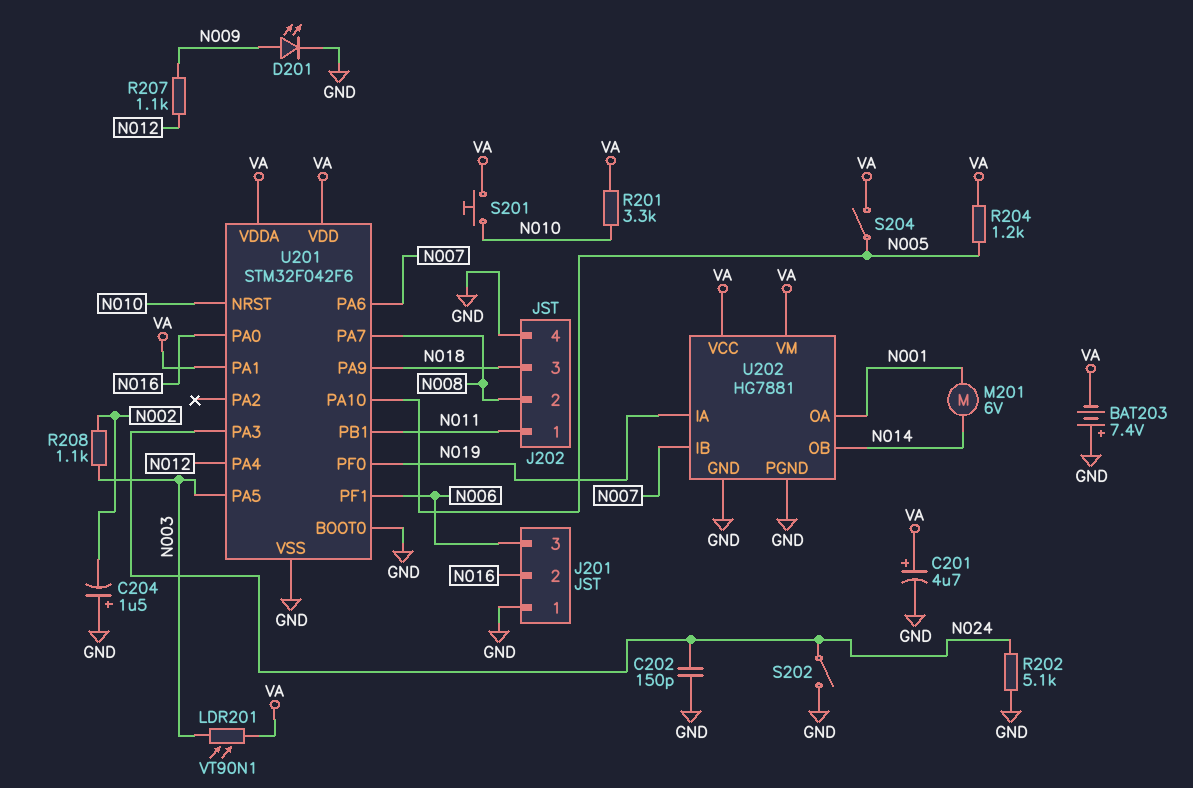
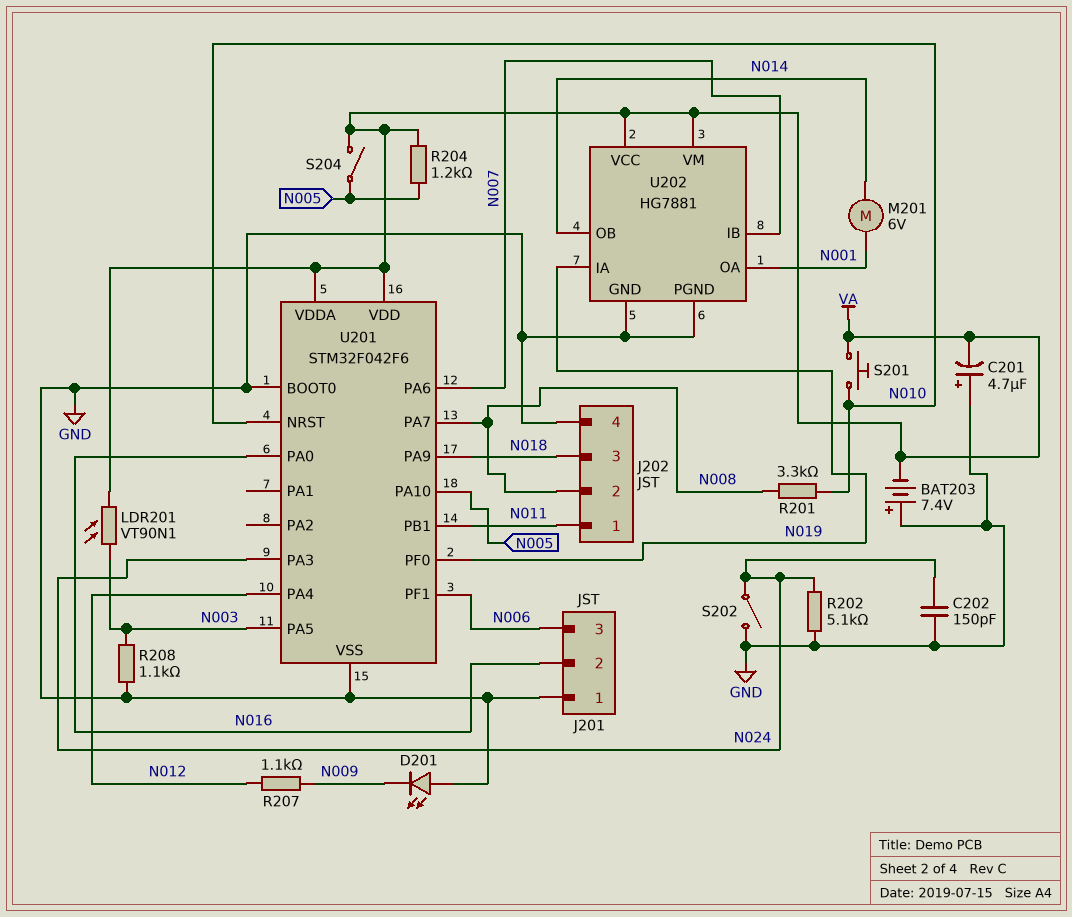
C201: 4.7uF (plus VA, minus GND) -> 4.7uF (plus GND, minus VA)
C204: 1.5uF (plus GND, minus N002) -> none
D201: LED (A N009, K GND) -> LED (A GND, K N009)
R201: 3.3k (N010, VA) -> 3.3k (N008, N010)
R208: 1.1k (N002, N003) -> 1.1k (GND, N003)
U201 pin PA1: VA -> none

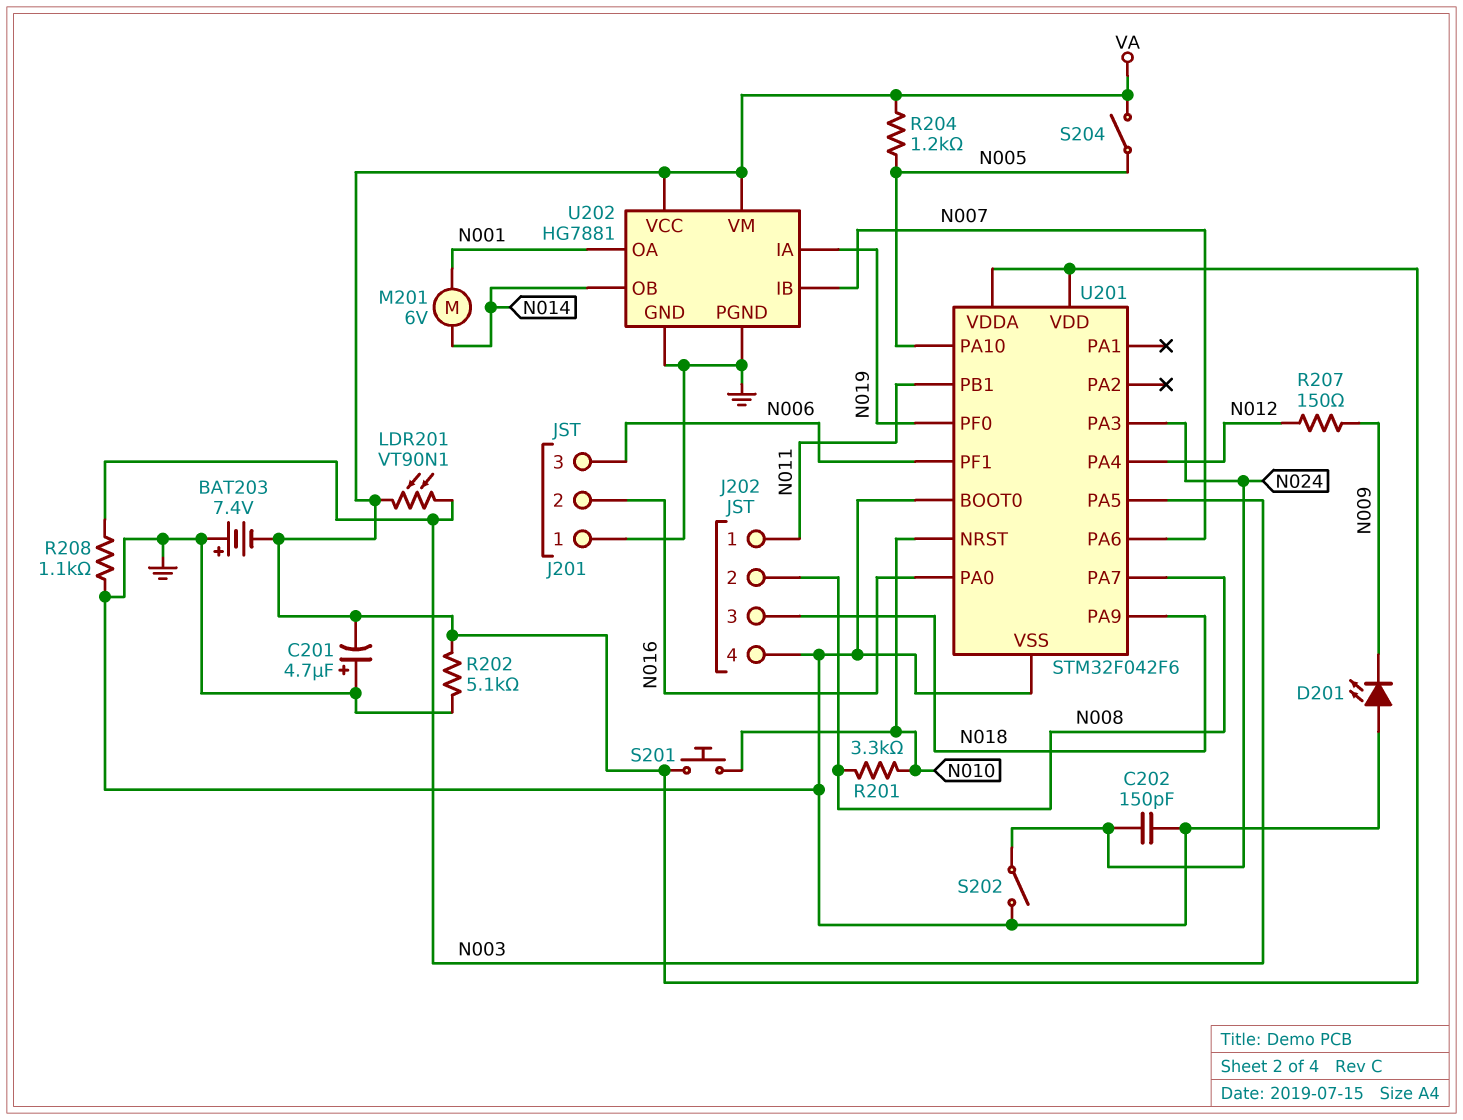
R202: 5.1k (GND, N024) -> 5.1k (GND, VA)
R207: 1.1k (N009, N012) -> 150 (N009, N012)

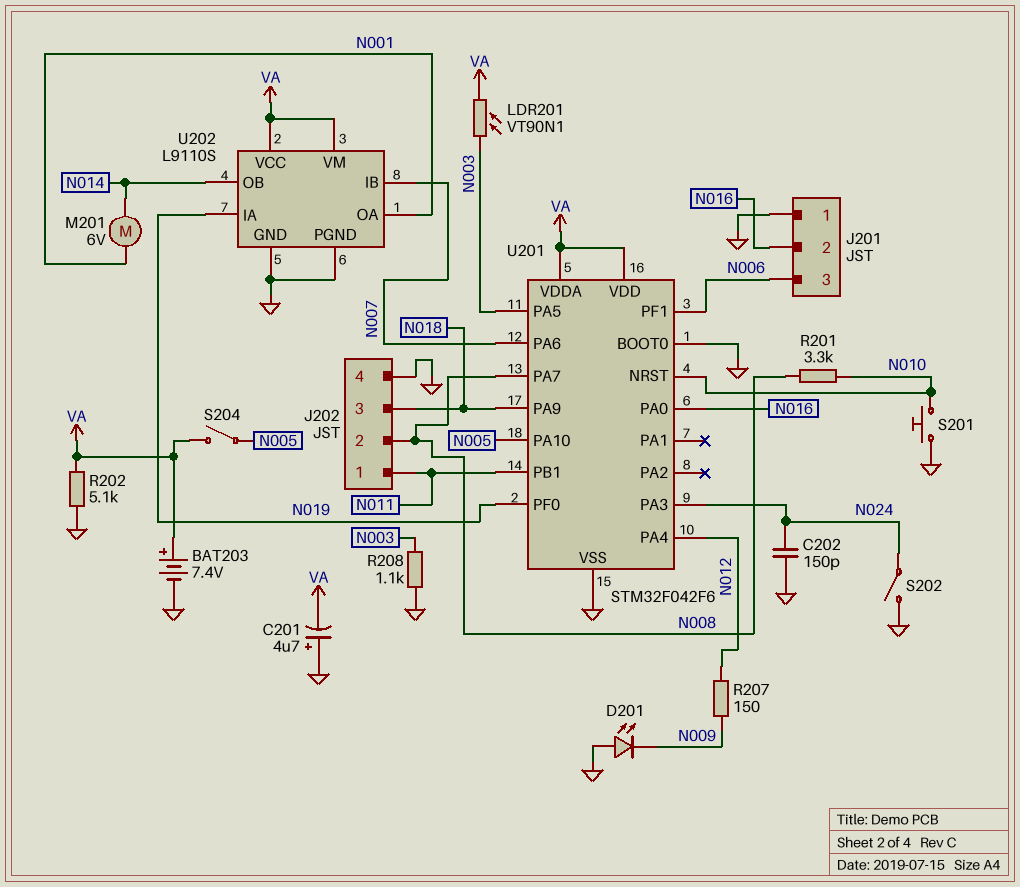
BAT203: 7.4V (plus GND, minus VA) -> 7.4V (plus VA, minus GND)
R204: 1.2k (N005, VA) -> none
S201: button (N010, VA) -> button (GND, N010)
U202: HG7881 -> L9110S

